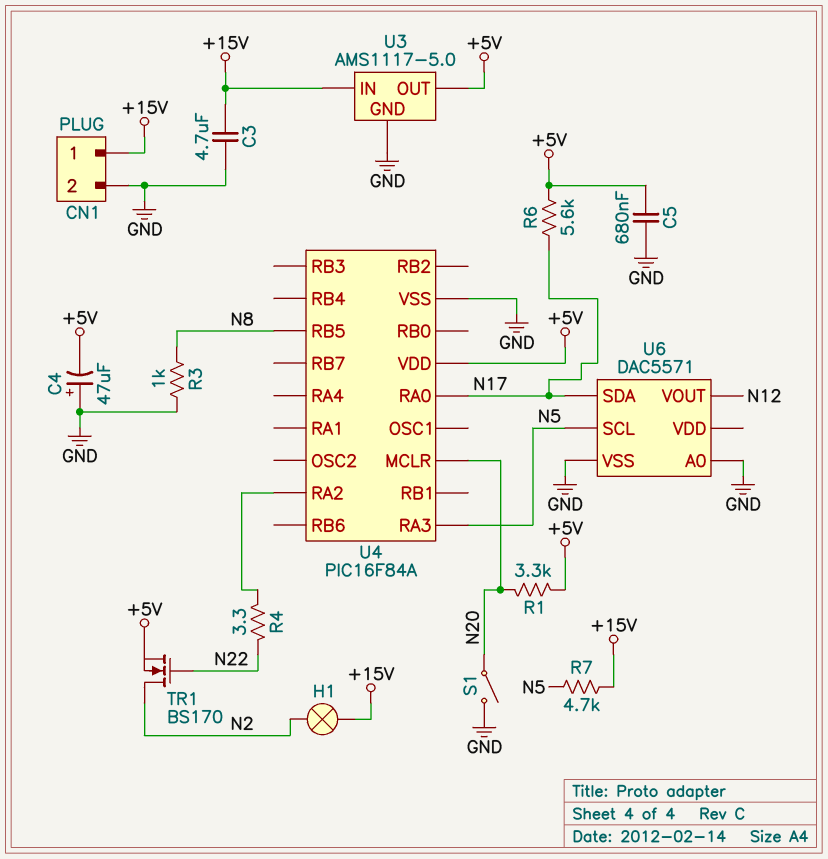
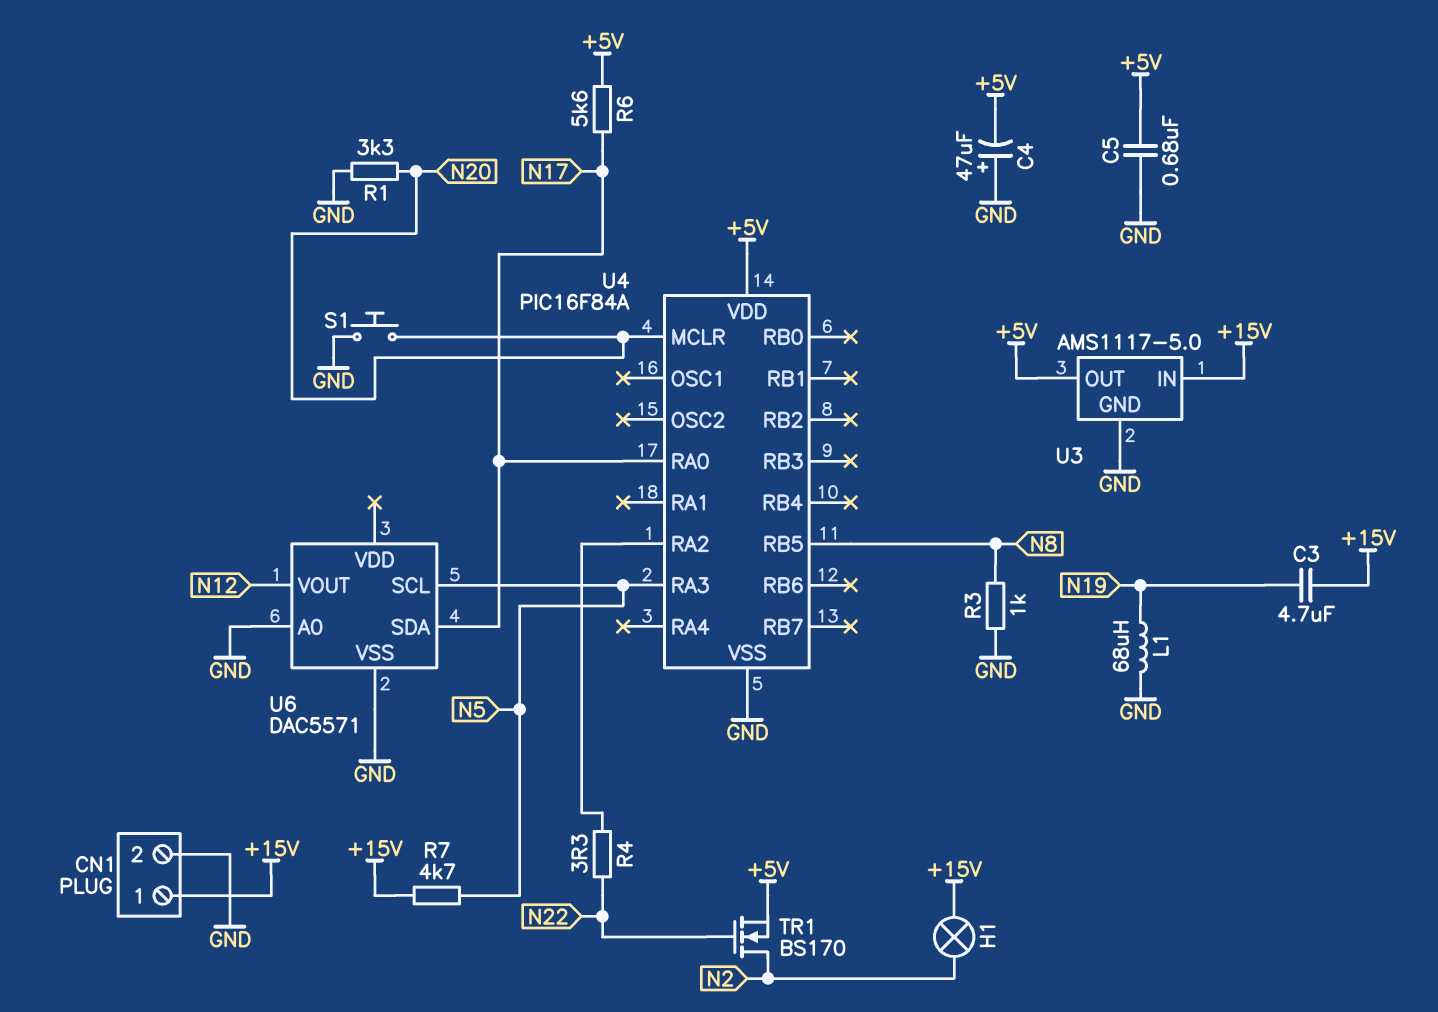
C3: 4.7uF (+15V, GND) -> 4.7uF (+15V, N19)
L1: none -> 68uH (GND, N19)
R1: 3.3k (+5V, N20) -> 3.3k (GND, N20)
S1: switch (GND, N20) -> button (GND, N20)

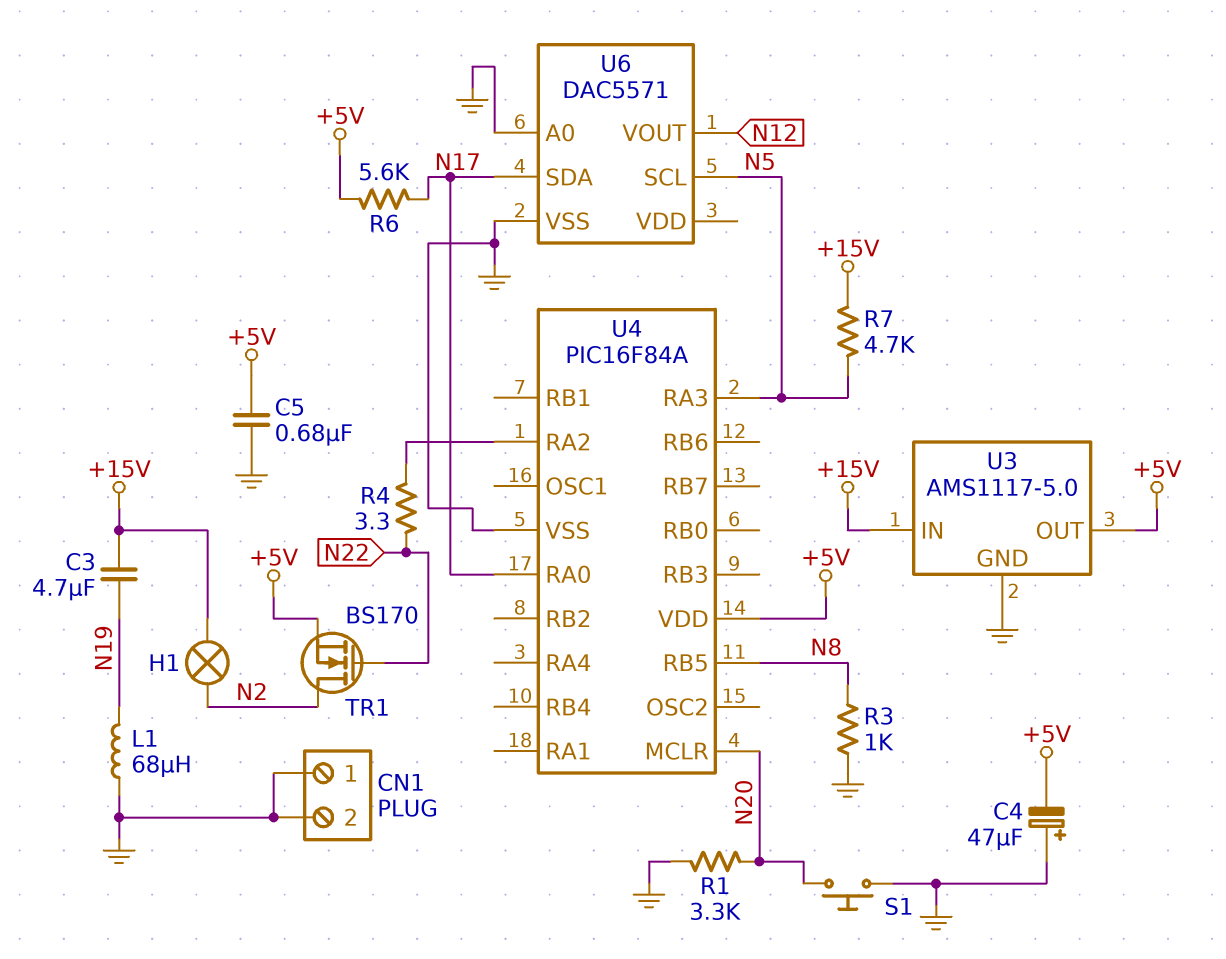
CN1 pin 1: +15V -> GND

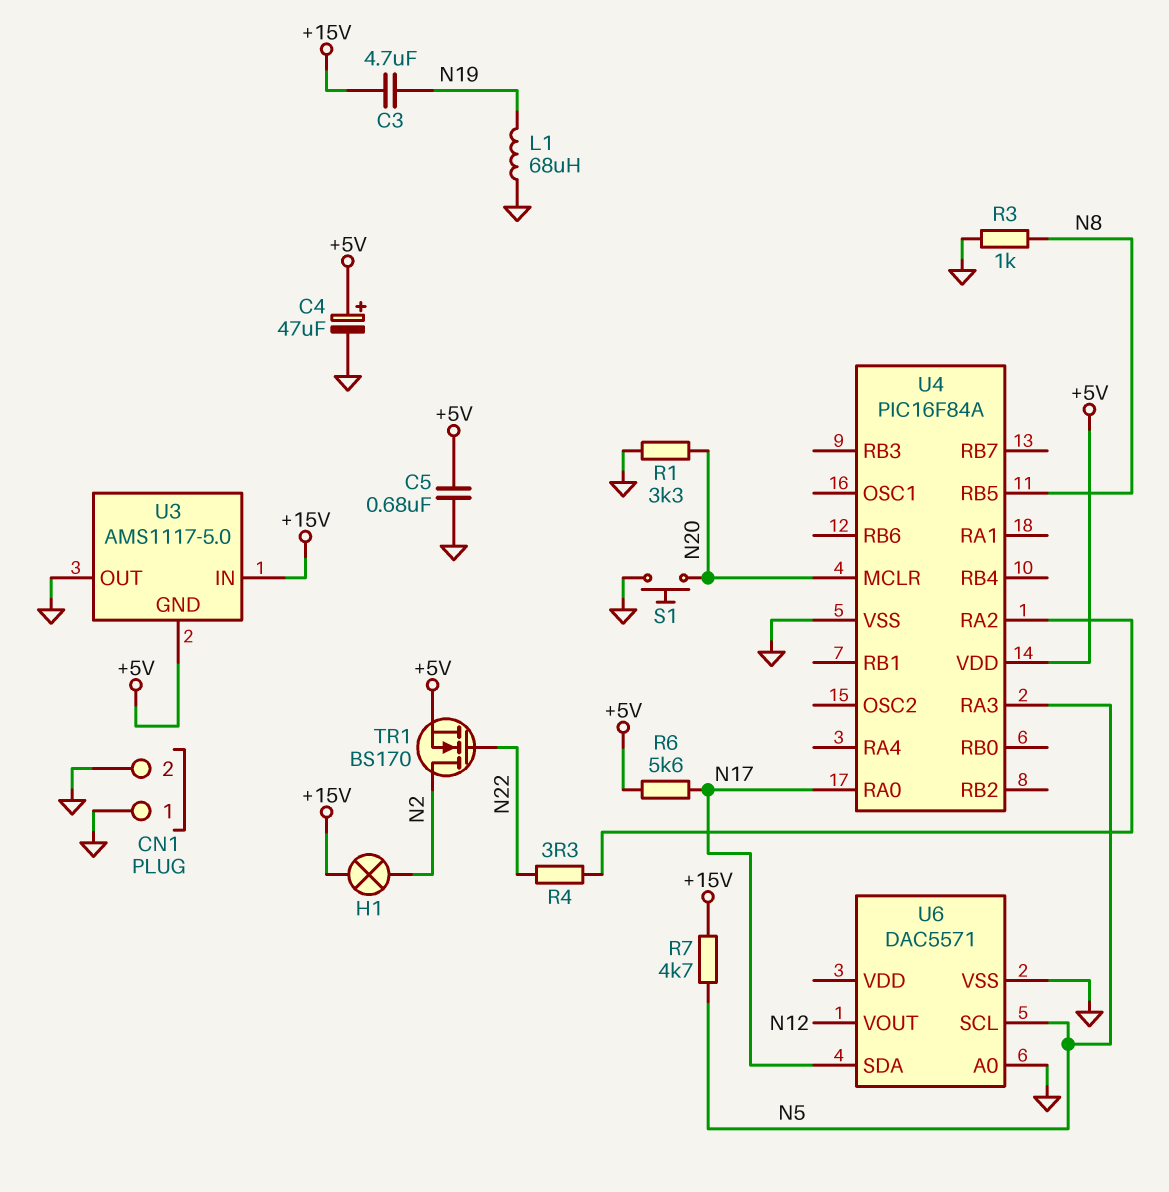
C4: 47uF (plus GND, minus +5V) -> 47uF (plus +5V, minus GND)
U3 pin GND: GND -> +5V
U3 pin OUT: +5V -> GND

